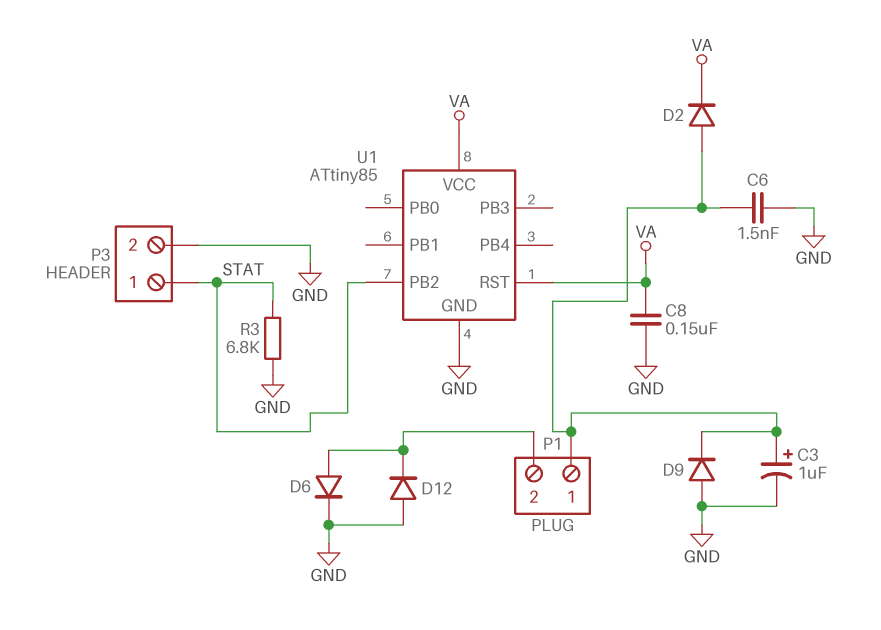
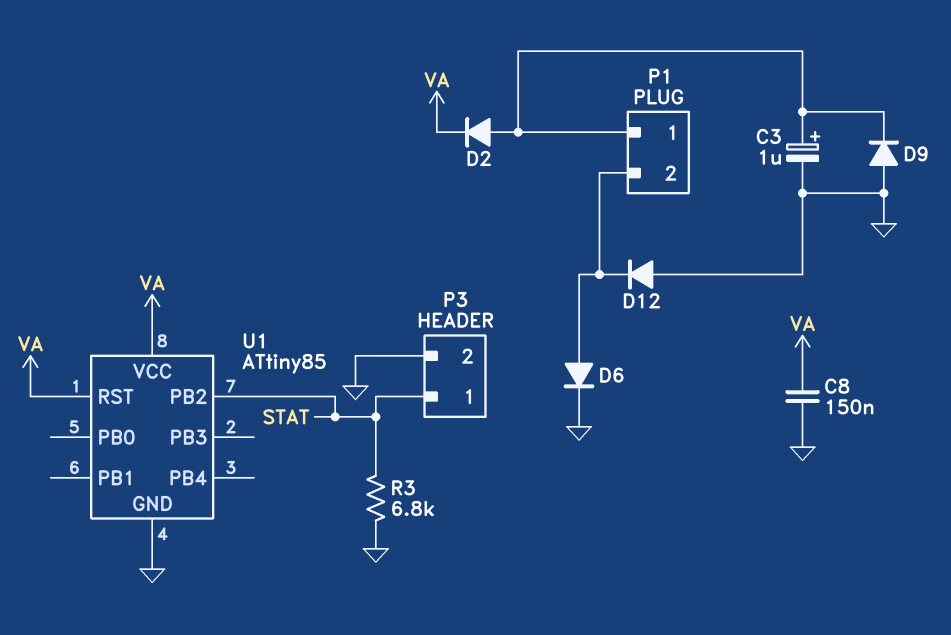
C6: 1.5nF (GND, P1/1) -> none

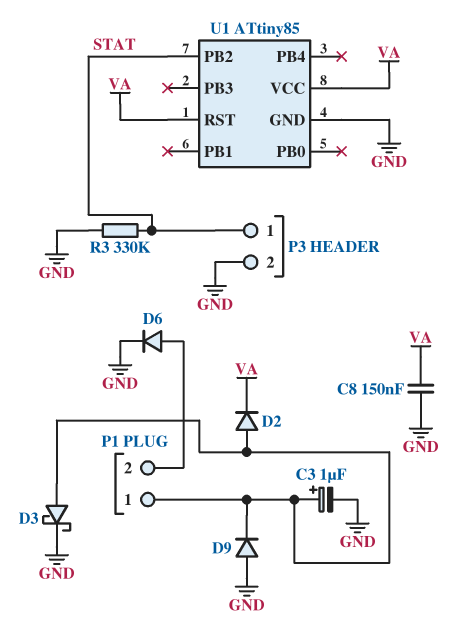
D3: none -> schottky (A P1/1, K GND)
D12: diode (A GND, K P1/2) -> none
R3: 6.8k (GND, STAT) -> 330k (GND, STAT)

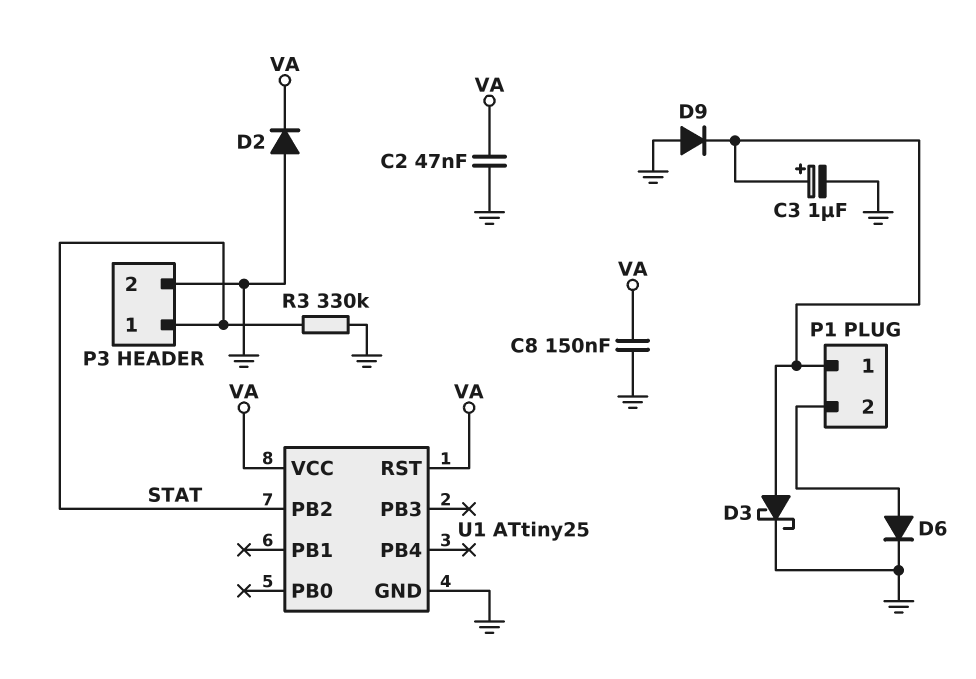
C2: none -> 47nF (GND, VA)
D2: diode (A P1/1, K VA) -> diode (A GND, K VA)
U1: ATtiny85 -> ATtiny25

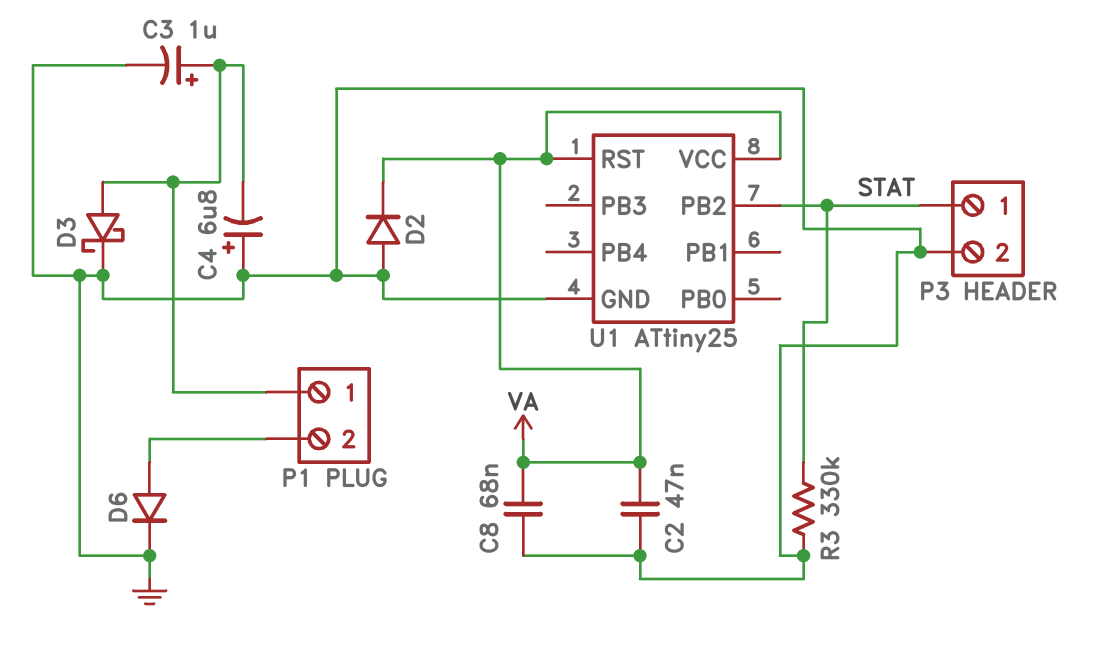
C4: none -> 6.8uF (plus GND, minus P1/1)
C8: 150nF (GND, VA) -> 68nF (GND, VA)
D9: diode (A GND, K P1/1) -> none

